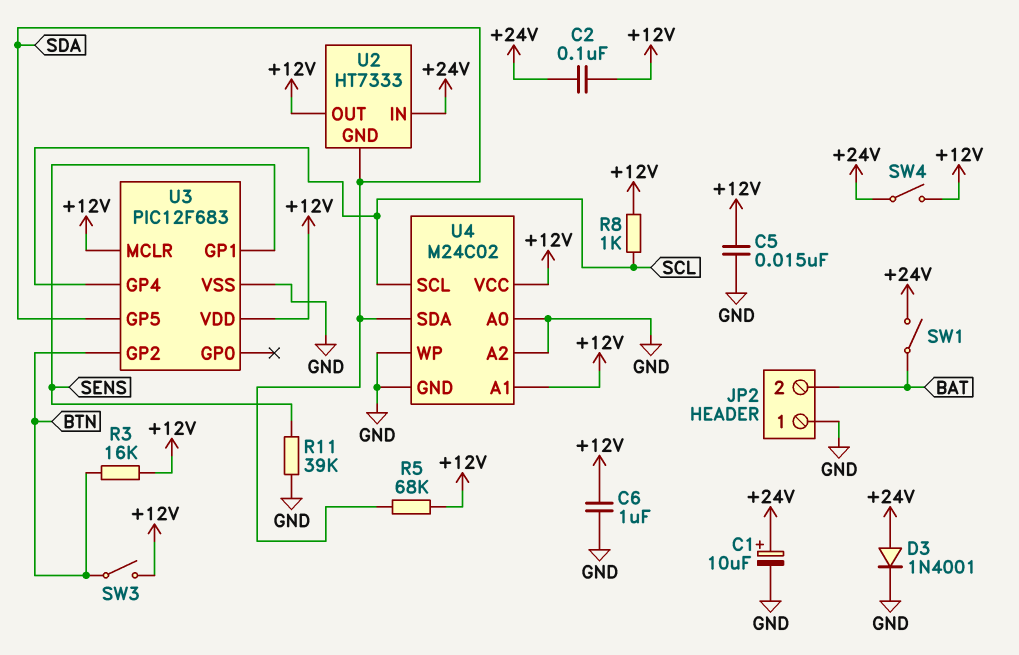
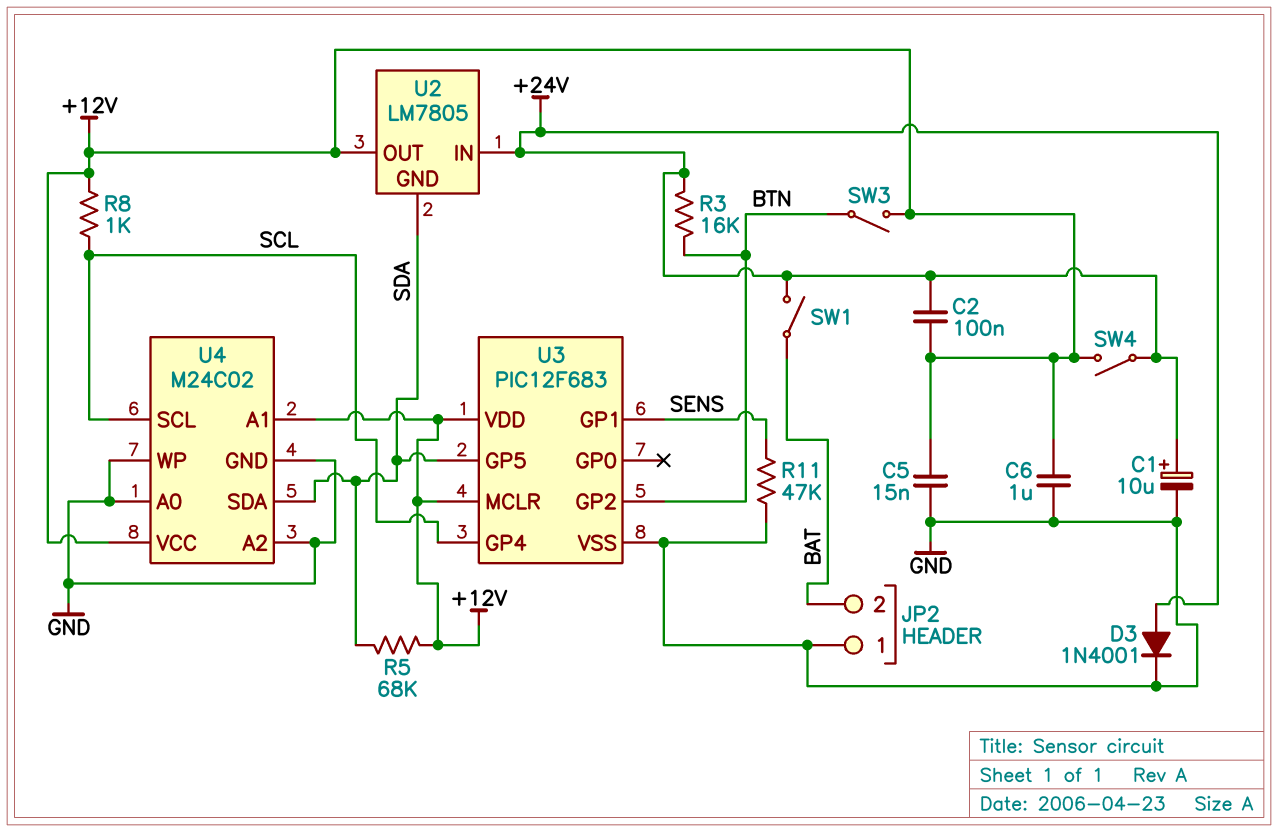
R3: 16k (+12V, BTN) -> 16k (+24V, BTN)
R11: 39k (GND, SENS) -> 47k (GND, SENS)
U2: HT7333 -> LM7805

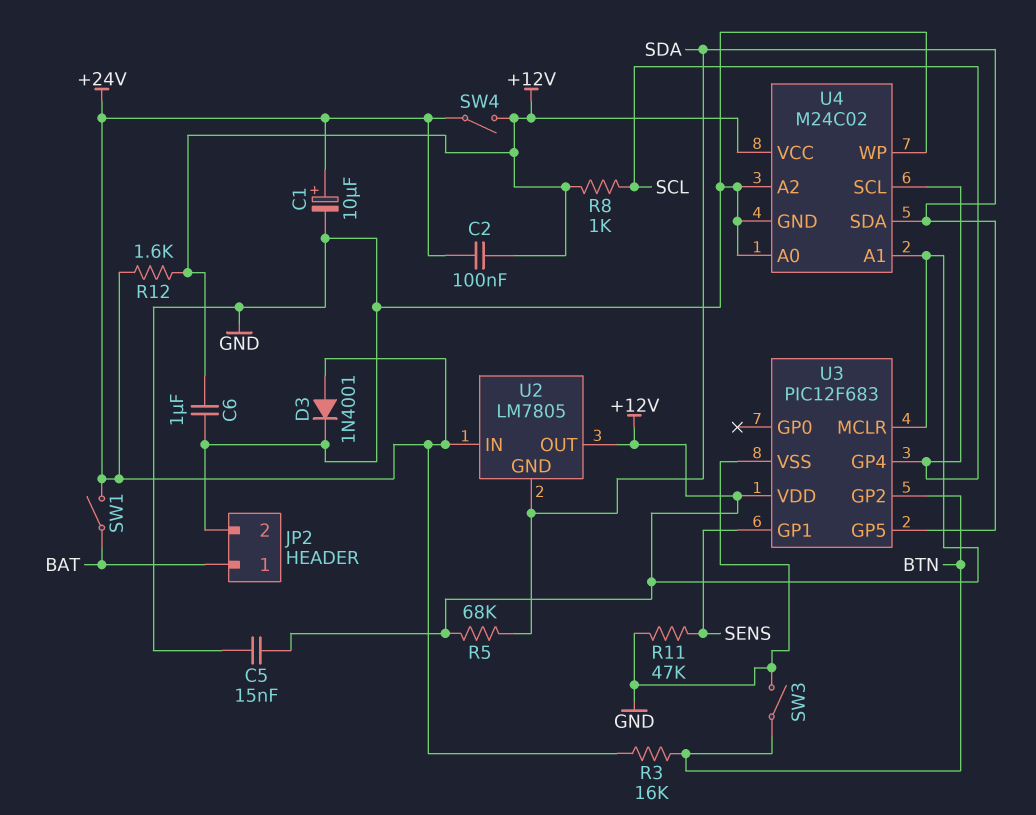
JP2 pin 1: GND -> BAT
JP2 pin 2: BAT -> GND
R12: none -> 1.6k (+12V, +24V)
SW3: switch (+12V, BTN) -> switch (BTN, GND)

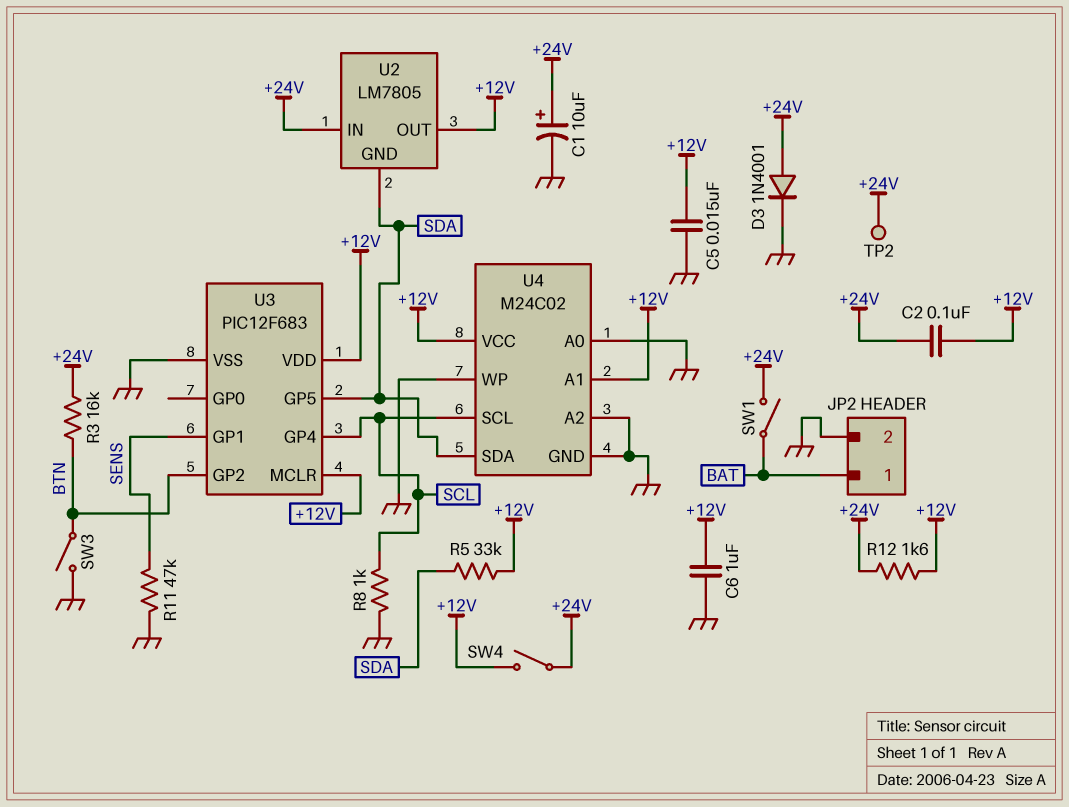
R5: 68k (+12V, SDA) -> 33k (+12V, SDA)
R8: 1k (+12V, SCL) -> 1k (GND, SCL)
TP2: none -> test point (+24V)

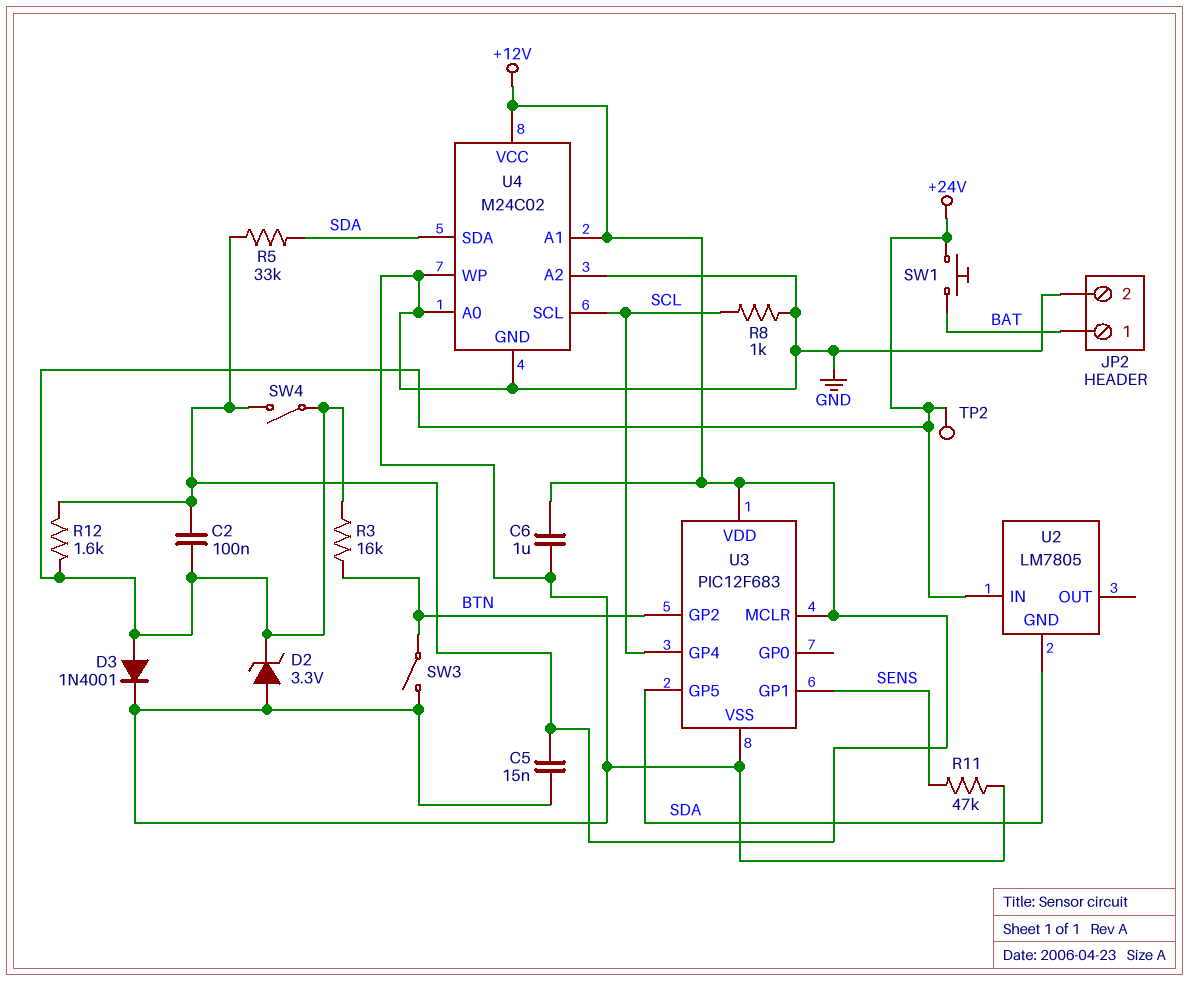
C1: 10uF (plus +24V, minus GND) -> none
D2: none -> zener 3.3V (A GND, K +24V)
SW1: switch (+24V, BAT) -> button (+24V, BAT)
U2 pin OUT: +12V -> none

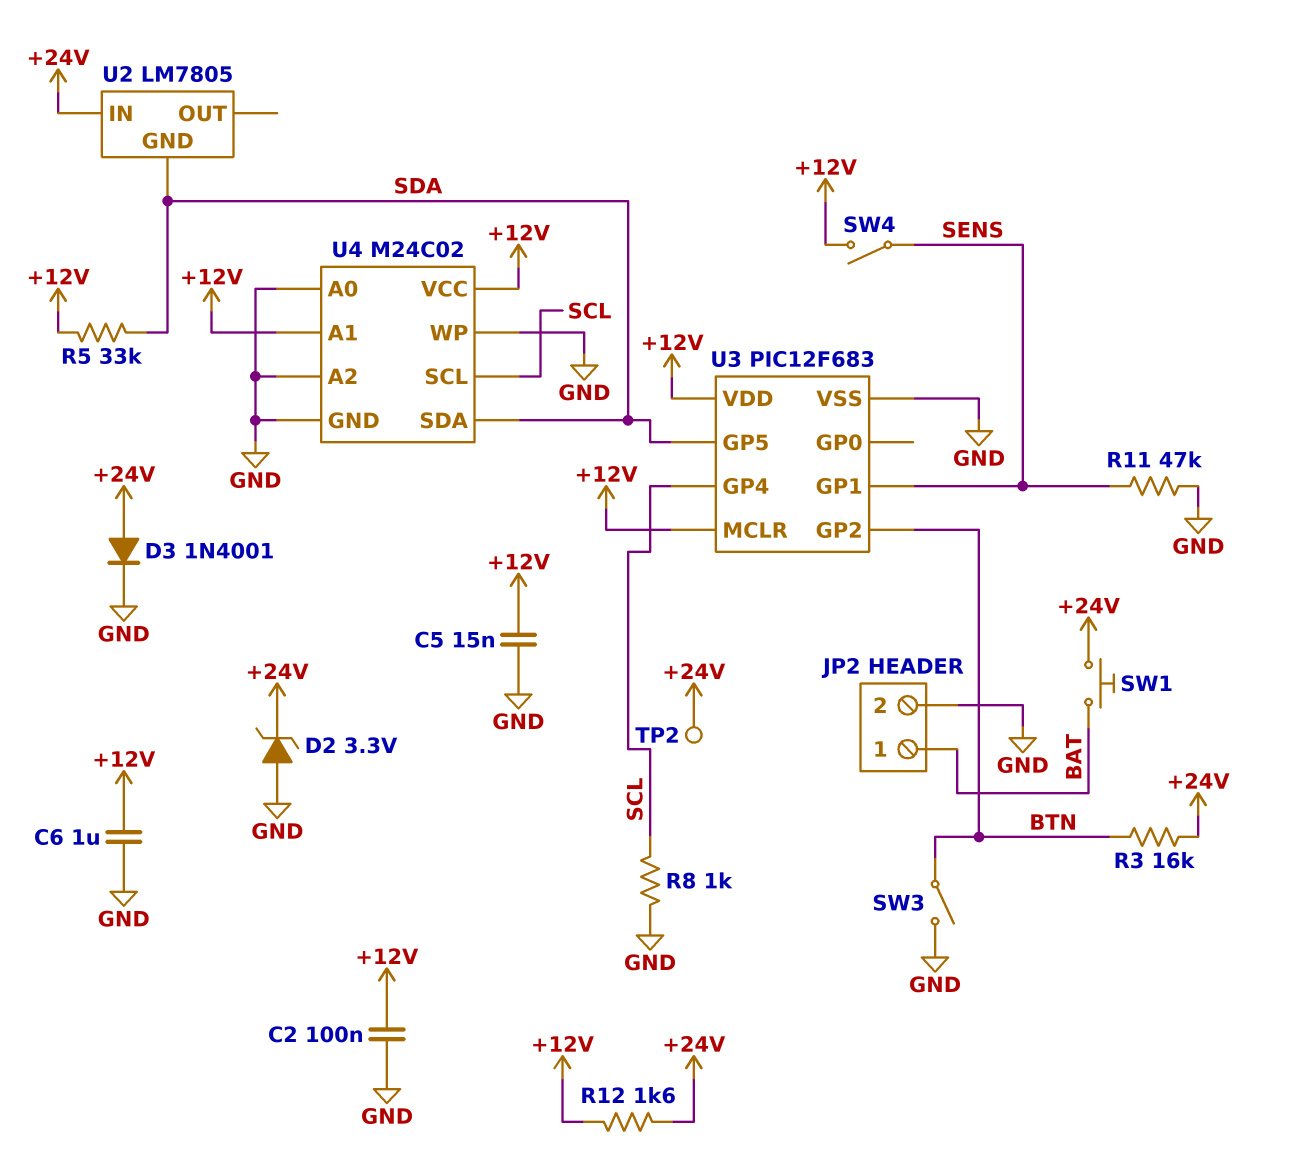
C2: 100nF (+12V, +24V) -> 100nF (+12V, GND)
SW4: switch (+12V, +24V) -> switch (+12V, SENS)

